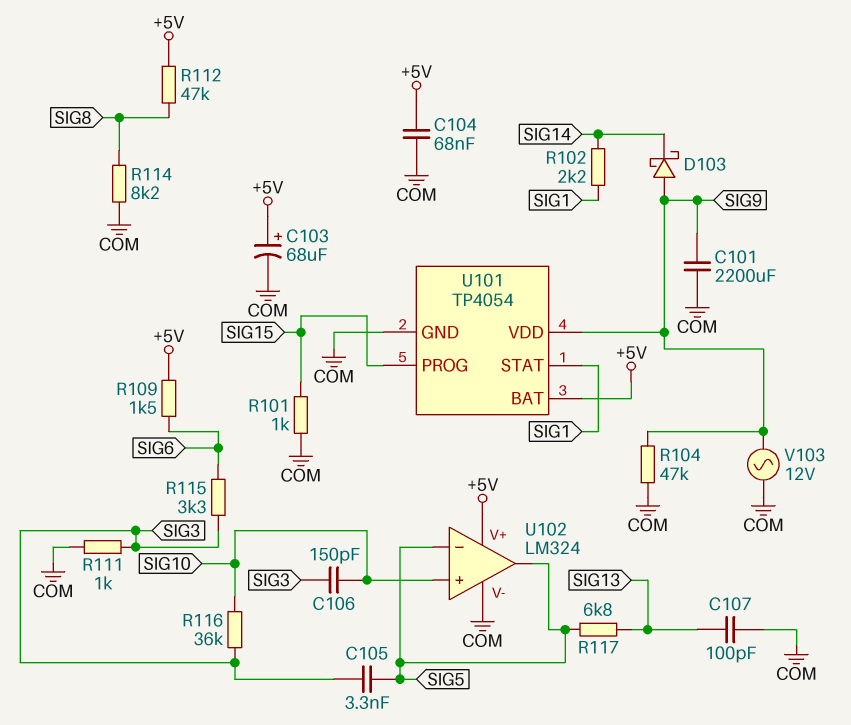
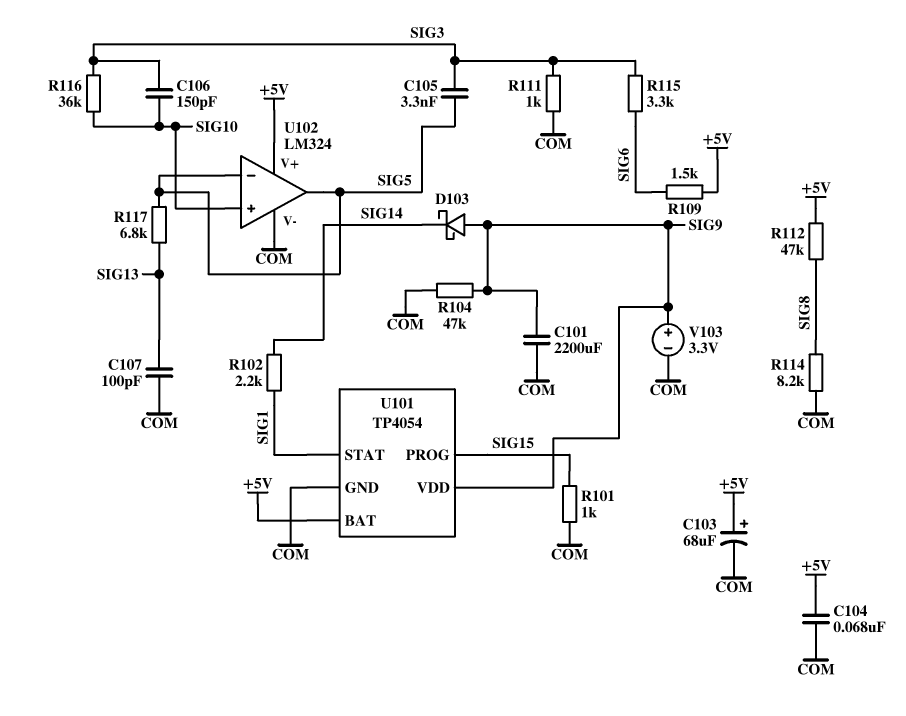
V103: AC 12V (COM, SIG9) -> 3.3V (plus SIG9, minus COM)

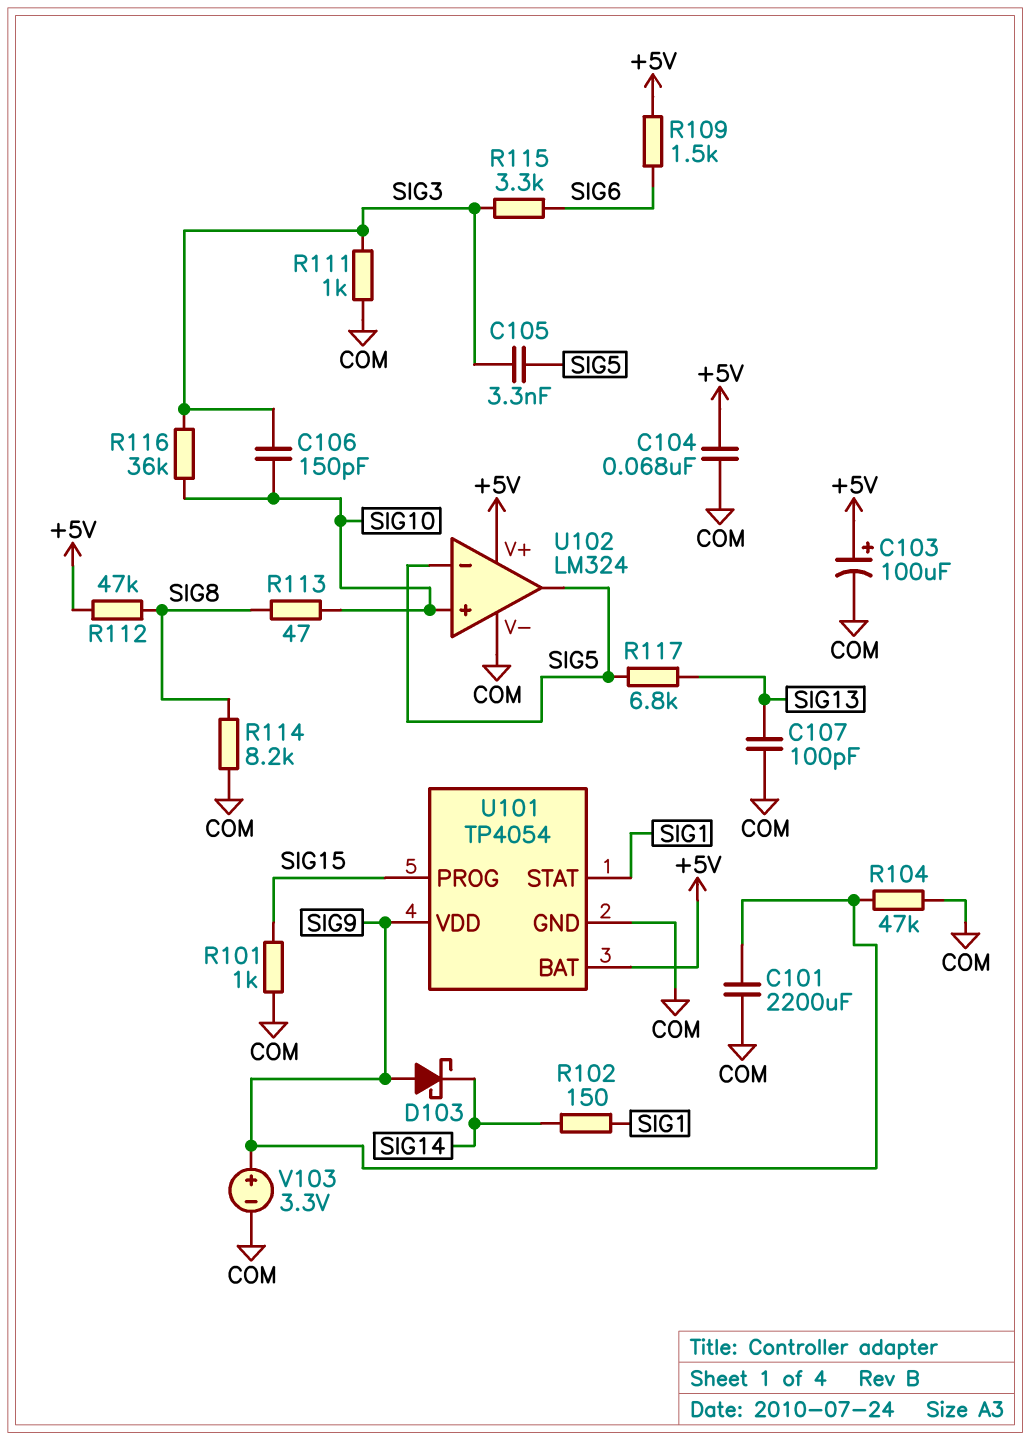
C103: 68uF (plus +5V, minus COM) -> 100uF (plus +5V, minus COM)
R102: 2.2k (SIG1, SIG14) -> 150 (SIG1, SIG14)
R113: none -> 47 (SIG8, SIG10)

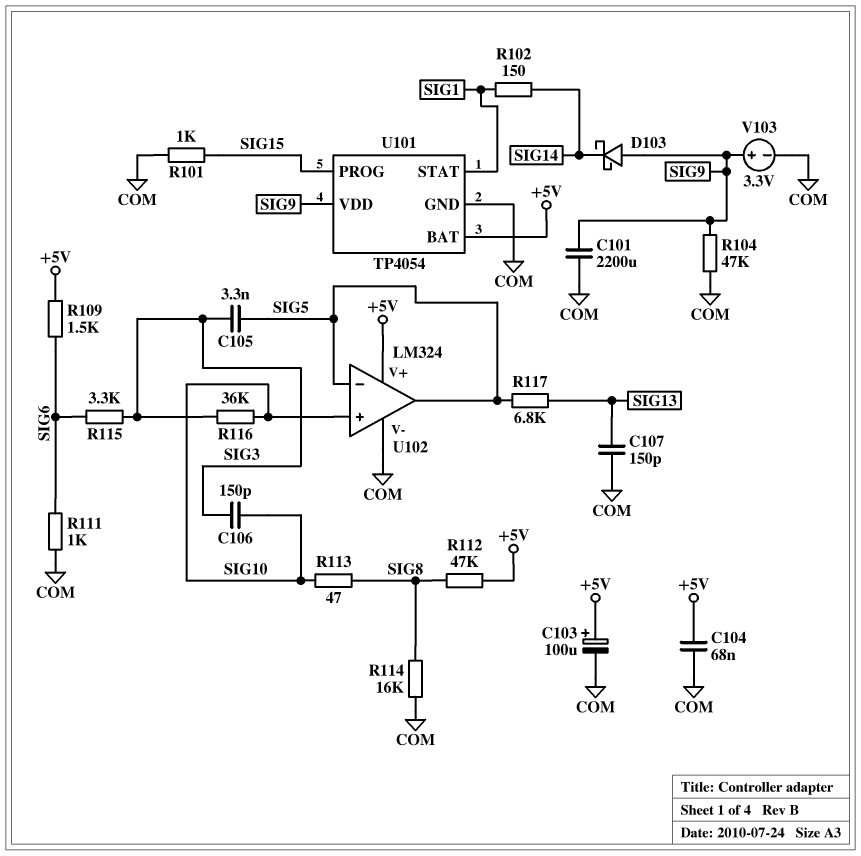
C107: 100pF (COM, SIG13) -> 150pF (COM, SIG13)
R111: 1k (COM, SIG3) -> 1k (COM, SIG6)
R114: 8.2k (COM, SIG8) -> 16k (COM, SIG8)

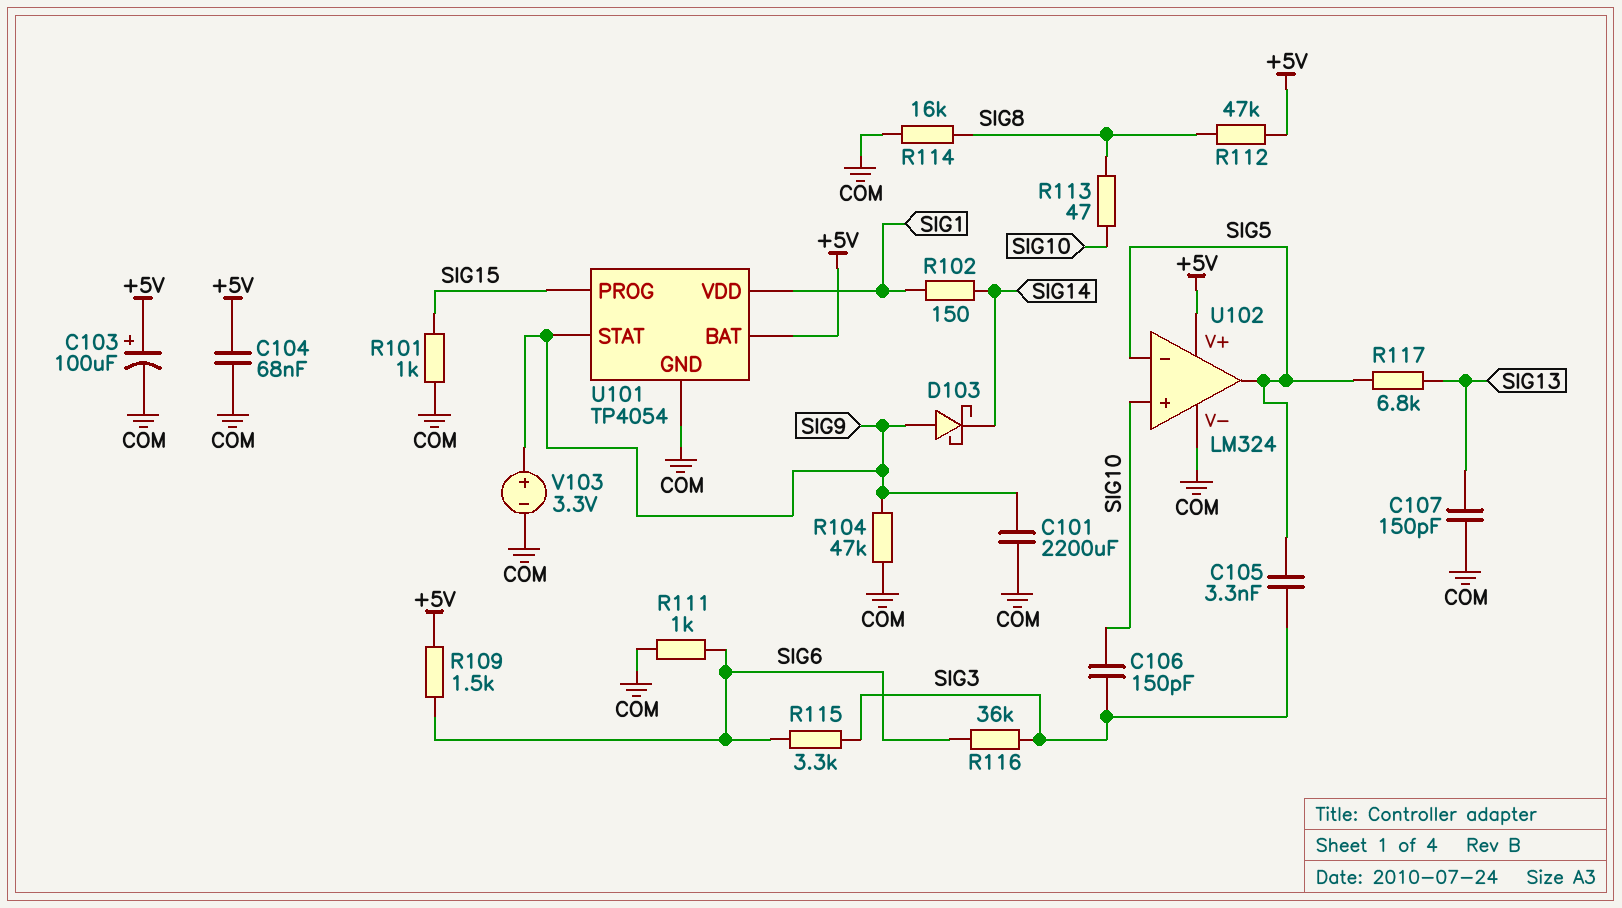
R116: 36k (SIG3, SIG10) -> 36k (SIG3, SIG6)
U101 pin STAT: SIG1 -> SIG9
U101 pin VDD: SIG9 -> SIG1

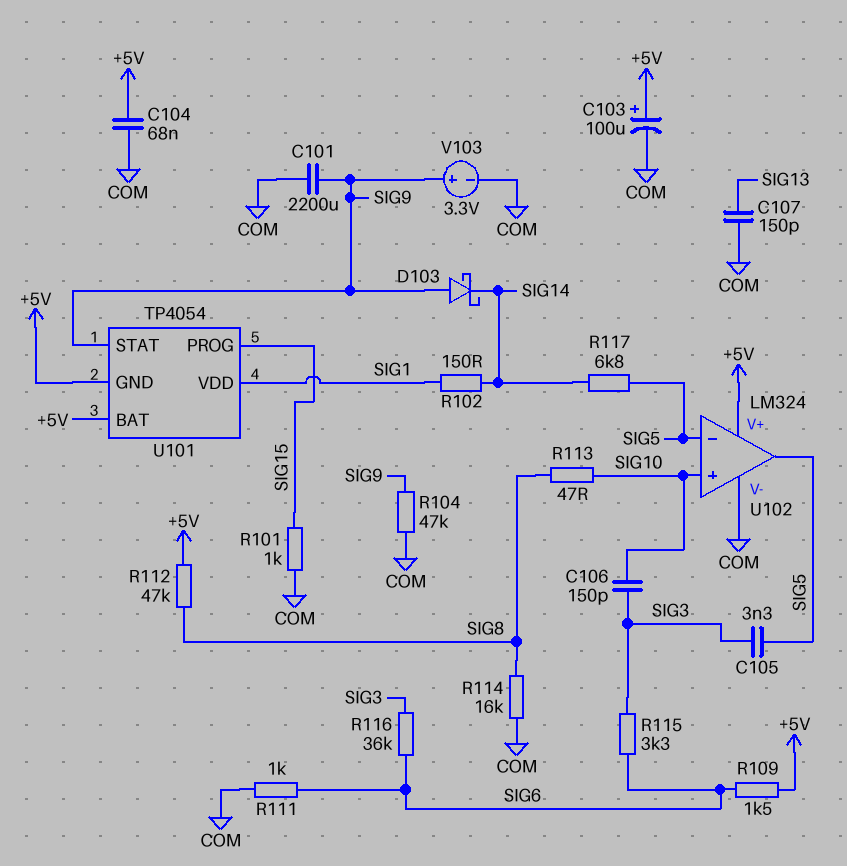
R117: 6.8k (SIG5, SIG13) -> 6.8k (SIG5, SIG14)
U101 pin GND: COM -> +5V

